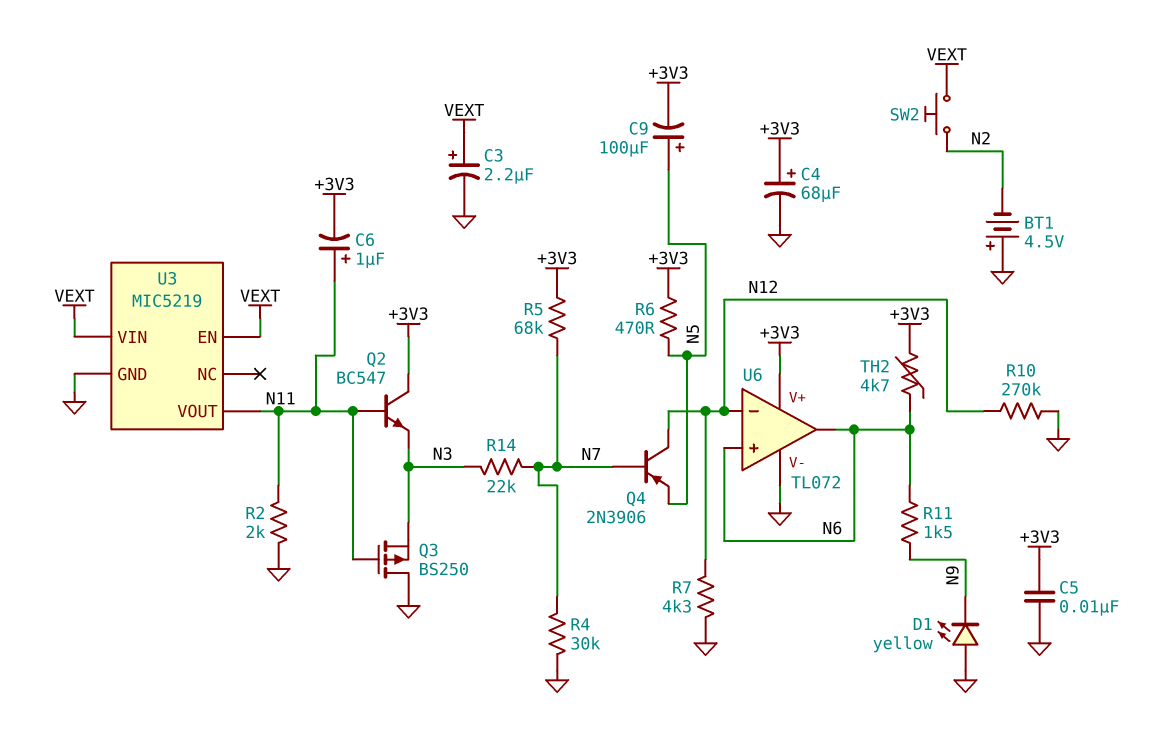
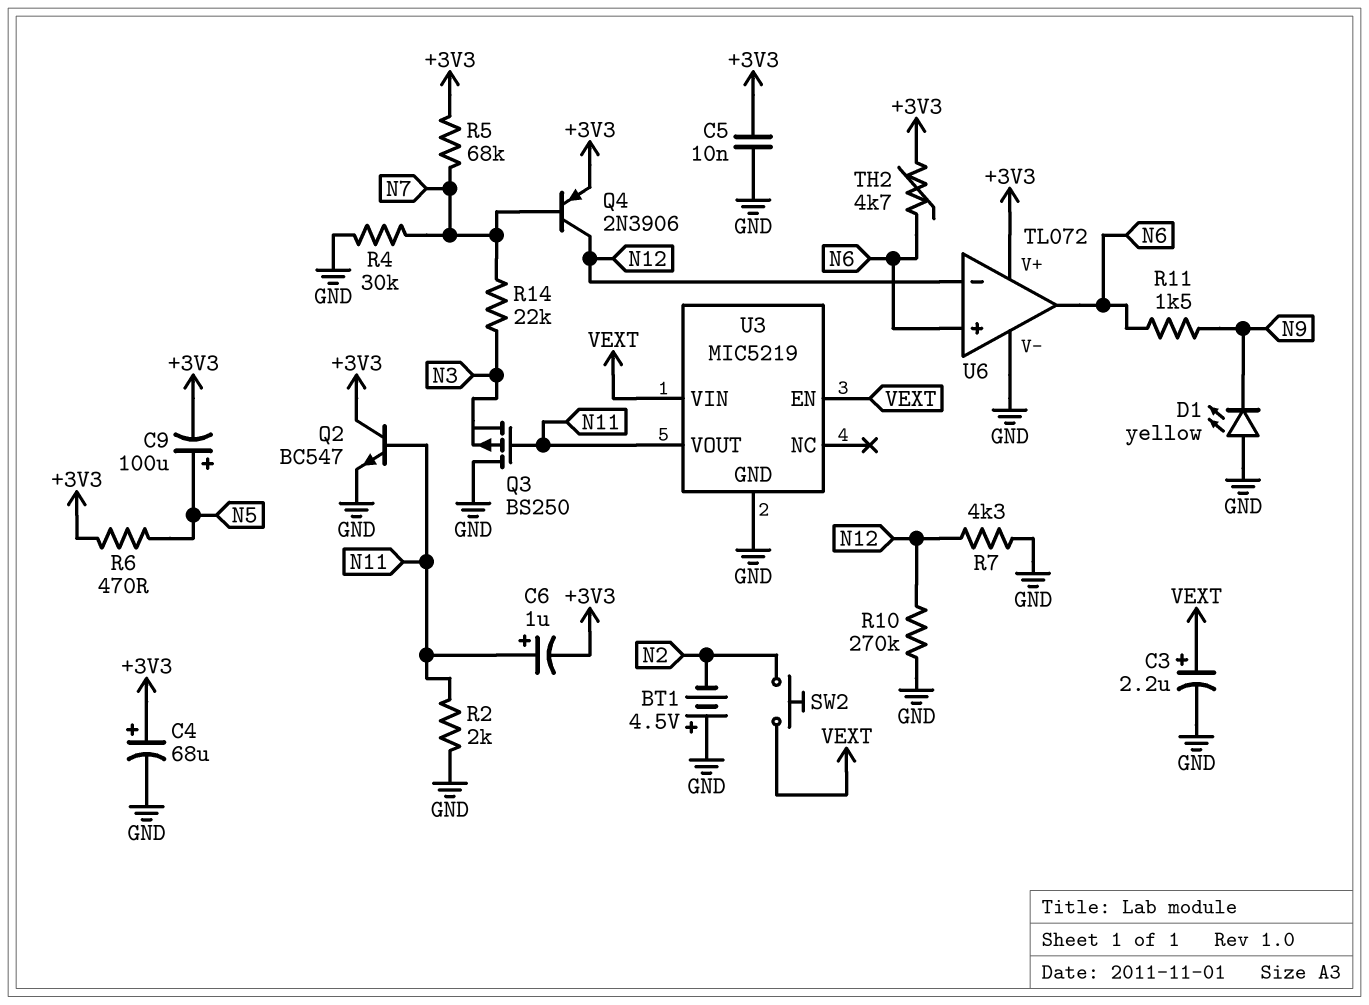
Q2: NPN BC547 (B N11, C +3V3, E N3) -> NPN BC547 (B N11, C +3V3, E GND)
Q4: PNP 2N3906 (B N7, C N12, E N5) -> PNP 2N3906 (B N7, C N12, E +3V3)

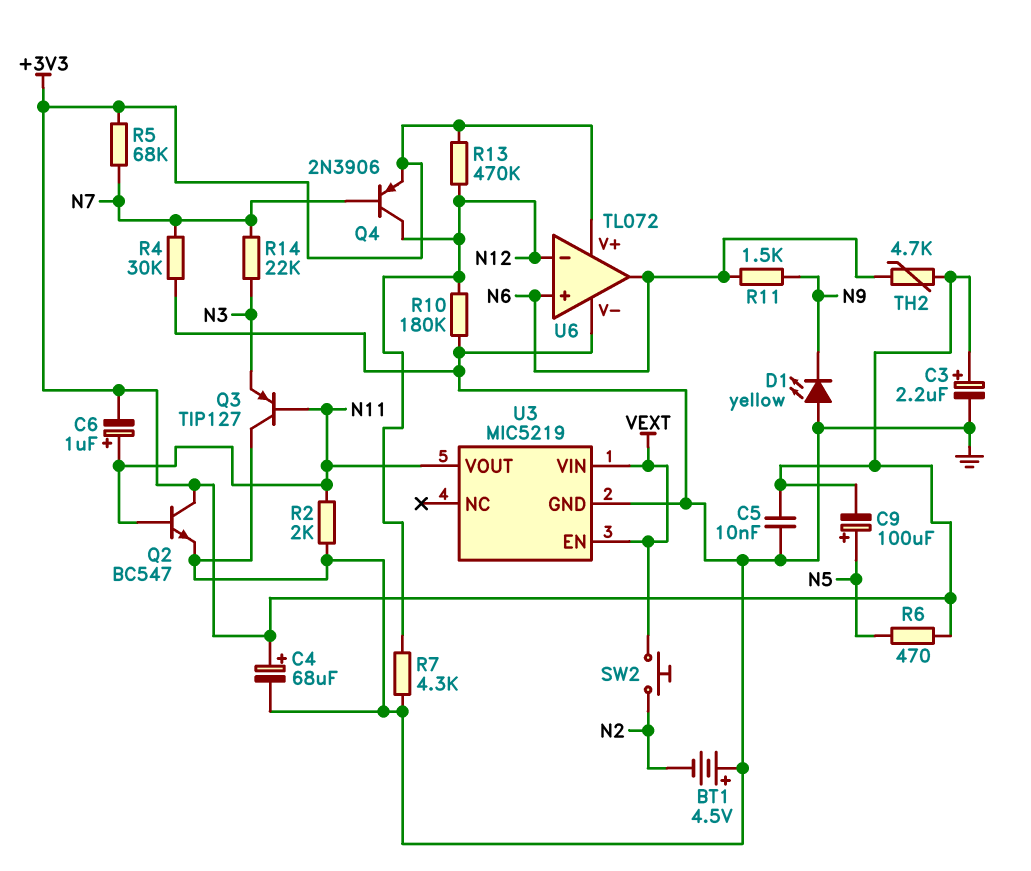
C3: 2.2uF (plus VEXT, minus GND) -> 2.2uF (plus +3V3, minus GND)
Q3: PMOS BS250 (G N11, D GND, S N3) -> PNP TIP127 (B N11, C GND, E N3)
R10: 270k (GND, N12) -> 180k (GND, N12)
R13: none -> 470k (+3V3, N12)

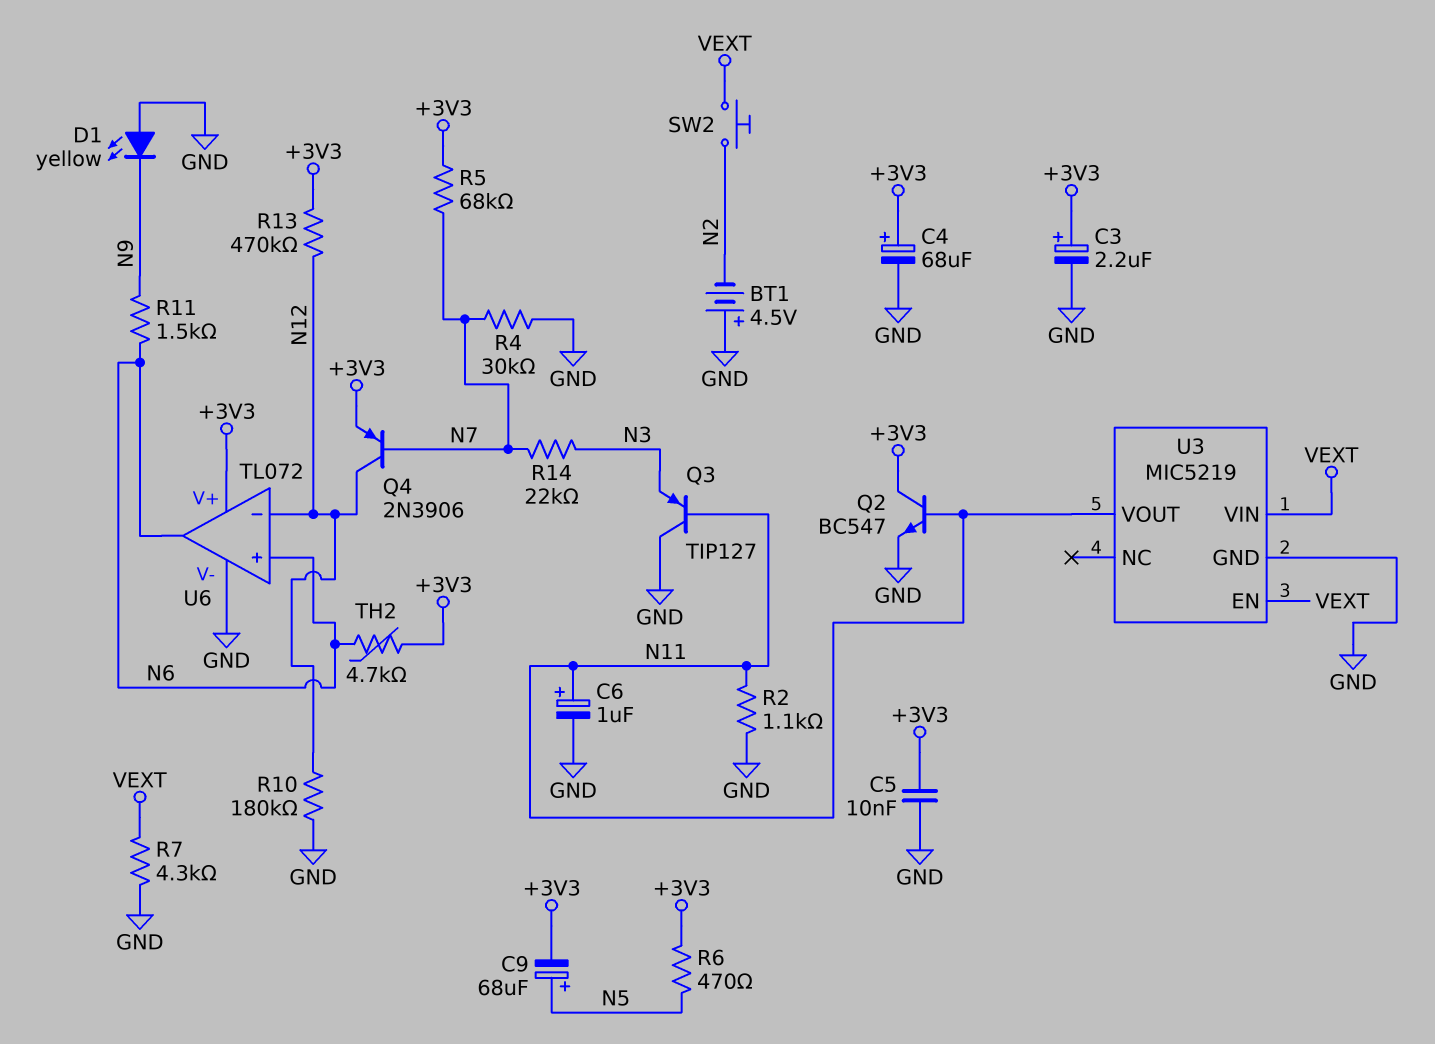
C6: 1uF (plus N11, minus +3V3) -> 1uF (plus N11, minus GND)
C9: 100uF (plus N5, minus +3V3) -> 68uF (plus N5, minus +3V3)
R2: 2k (GND, N11) -> 1.1k (GND, N11)
R7: 4.3k (GND, N12) -> 4.3k (GND, VEXT)

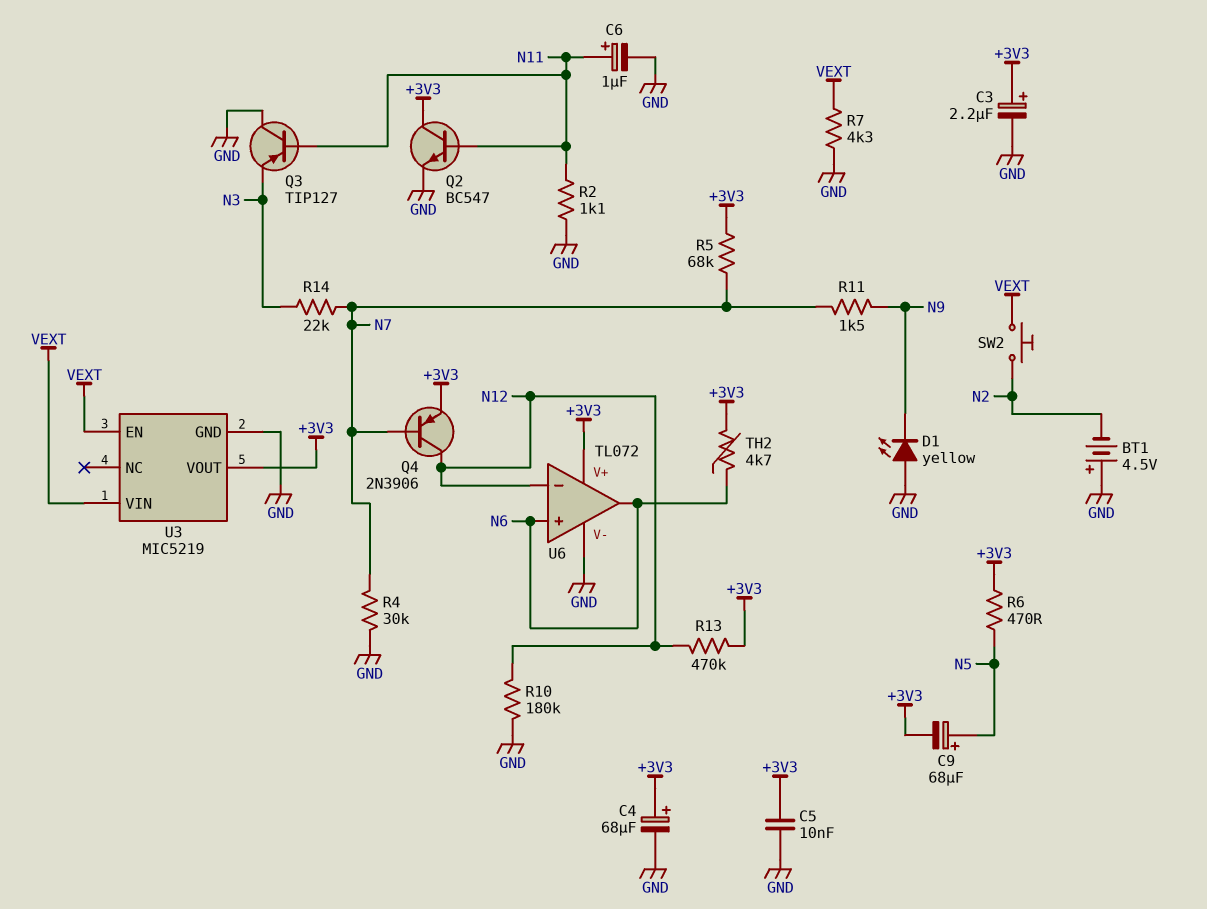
R11: 1.5k (N6, N9) -> 1.5k (N7, N9)
U3 pin VOUT: N11 -> +3V3

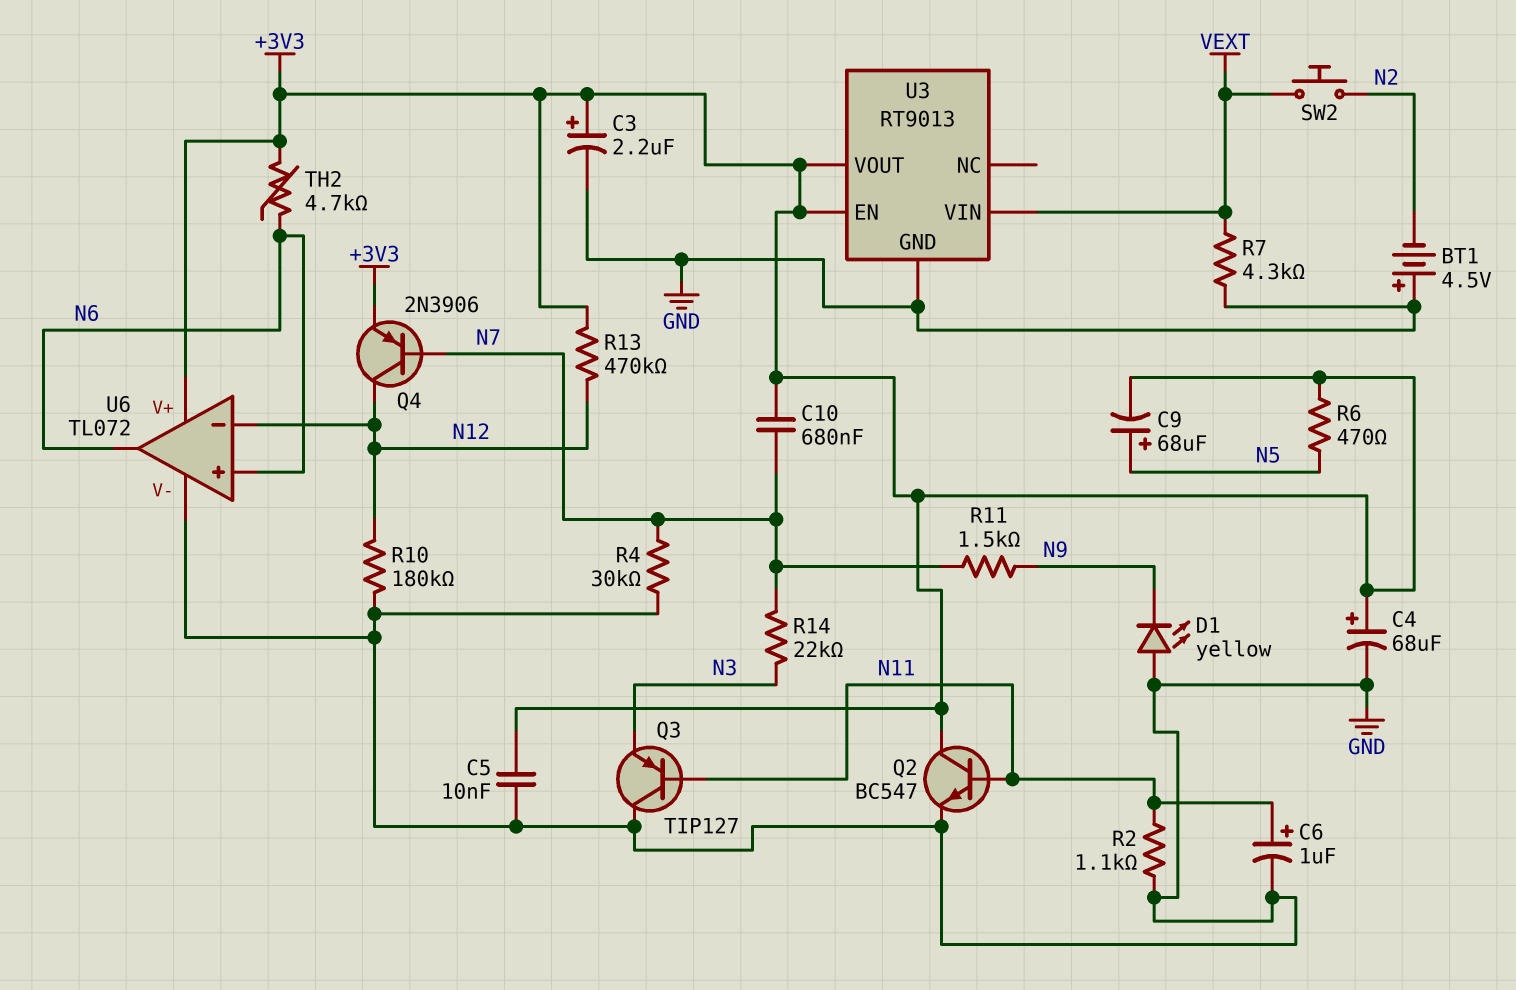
C10: none -> 680nF (+3V3, N7)
R5: 68k (+3V3, N7) -> none
U3: MIC5219 -> RT9013
U3 pin EN: VEXT -> +3V3

